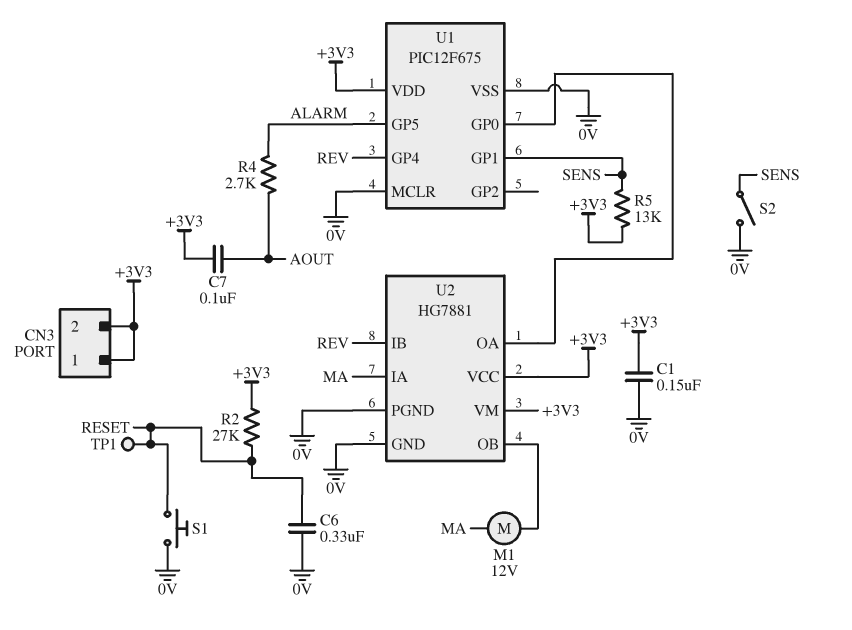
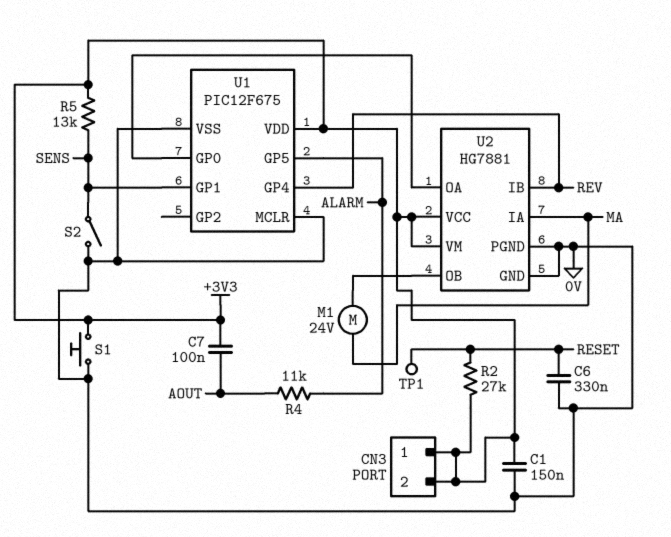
M1: motor 12V (MA, U2/OB) -> motor 24V (MA, U2/OB)
R4: 2.7k (ALARM, AOUT) -> 11k (ALARM, AOUT)
S1: button (0V, RESET) -> button (+3V3, 0V)

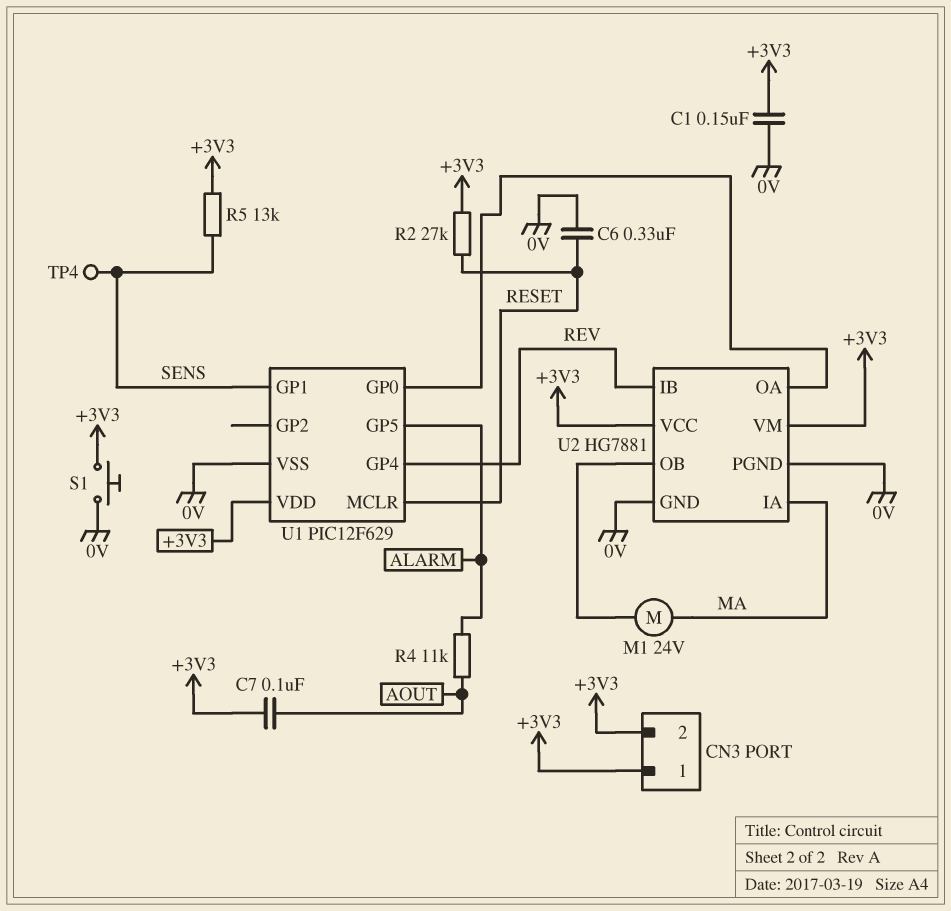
S2: switch (0V, SENS) -> none
TP1: test point (RESET) -> none
TP4: none -> test point (SENS)
U1: PIC12F675 -> PIC12F629
U1 pin MCLR: 0V -> RESET

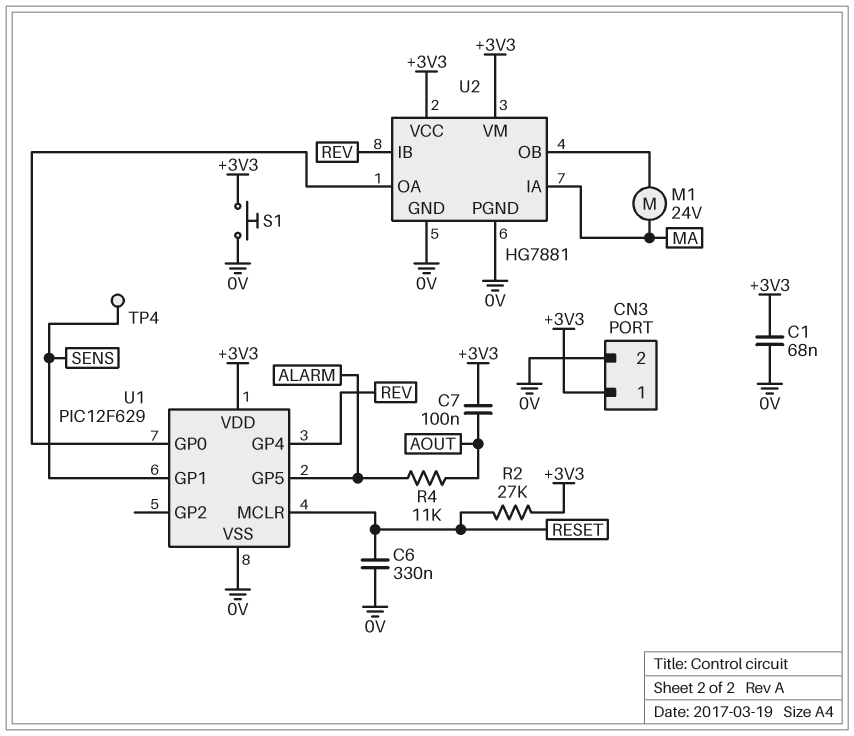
C1: 150nF (+3V3, 0V) -> 68nF (+3V3, 0V)
CN3 pin 2: +3V3 -> 0V
R5: 13k (+3V3, SENS) -> none

